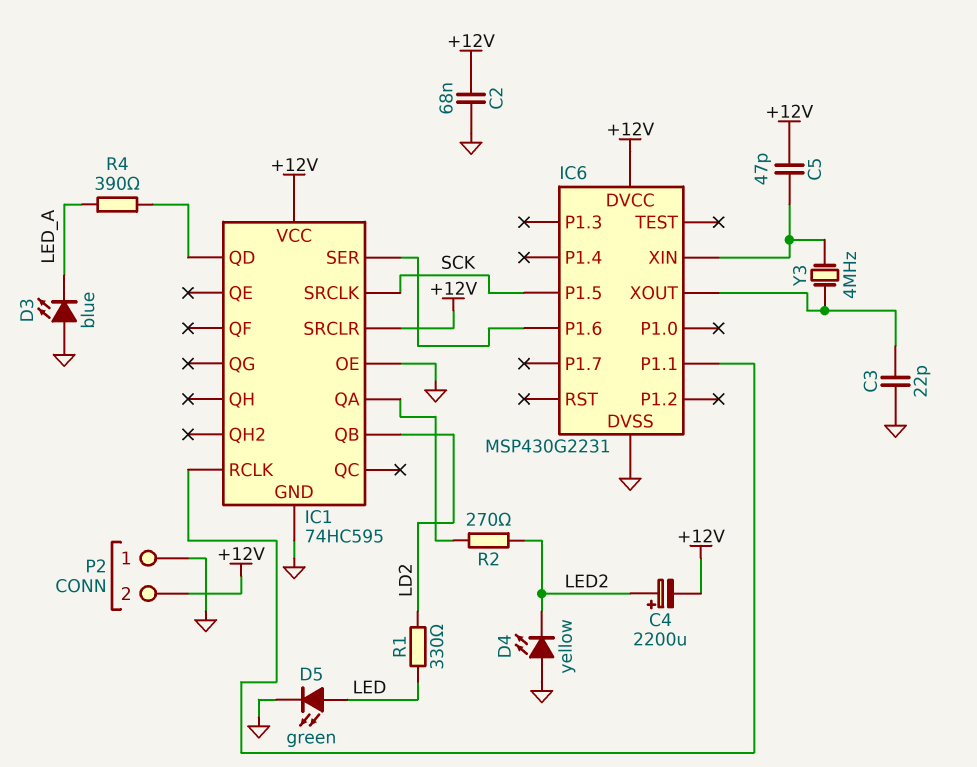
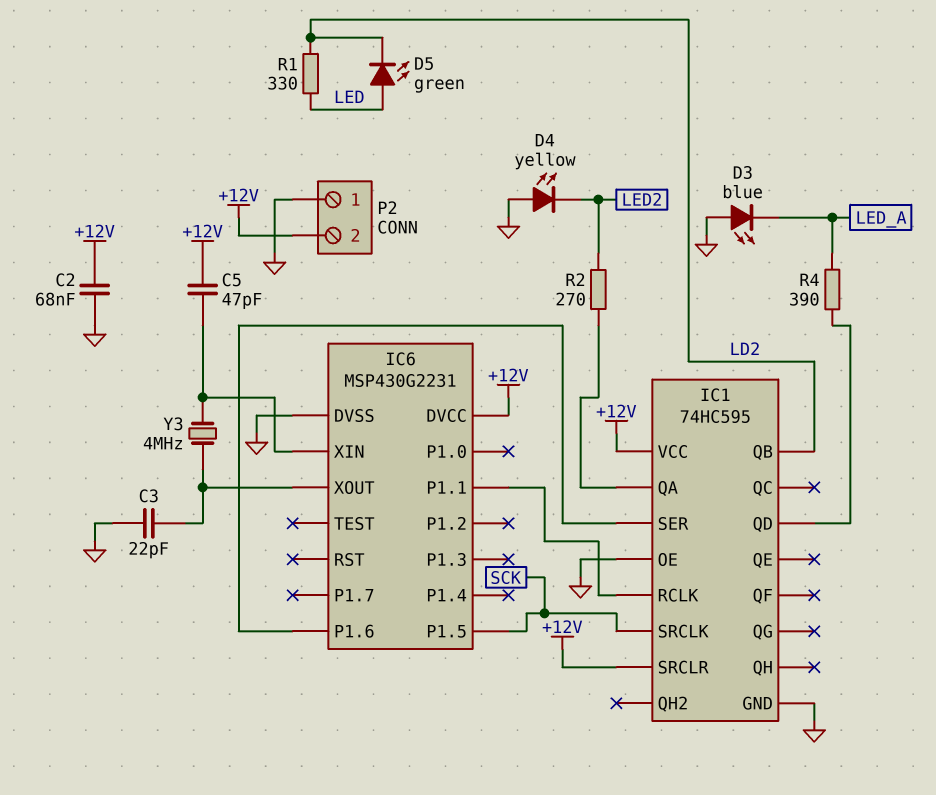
C4: 2200uF (plus LED2, minus +12V) -> none
D5: LED green (A LED, K GND) -> LED green (A LED, K LD2)

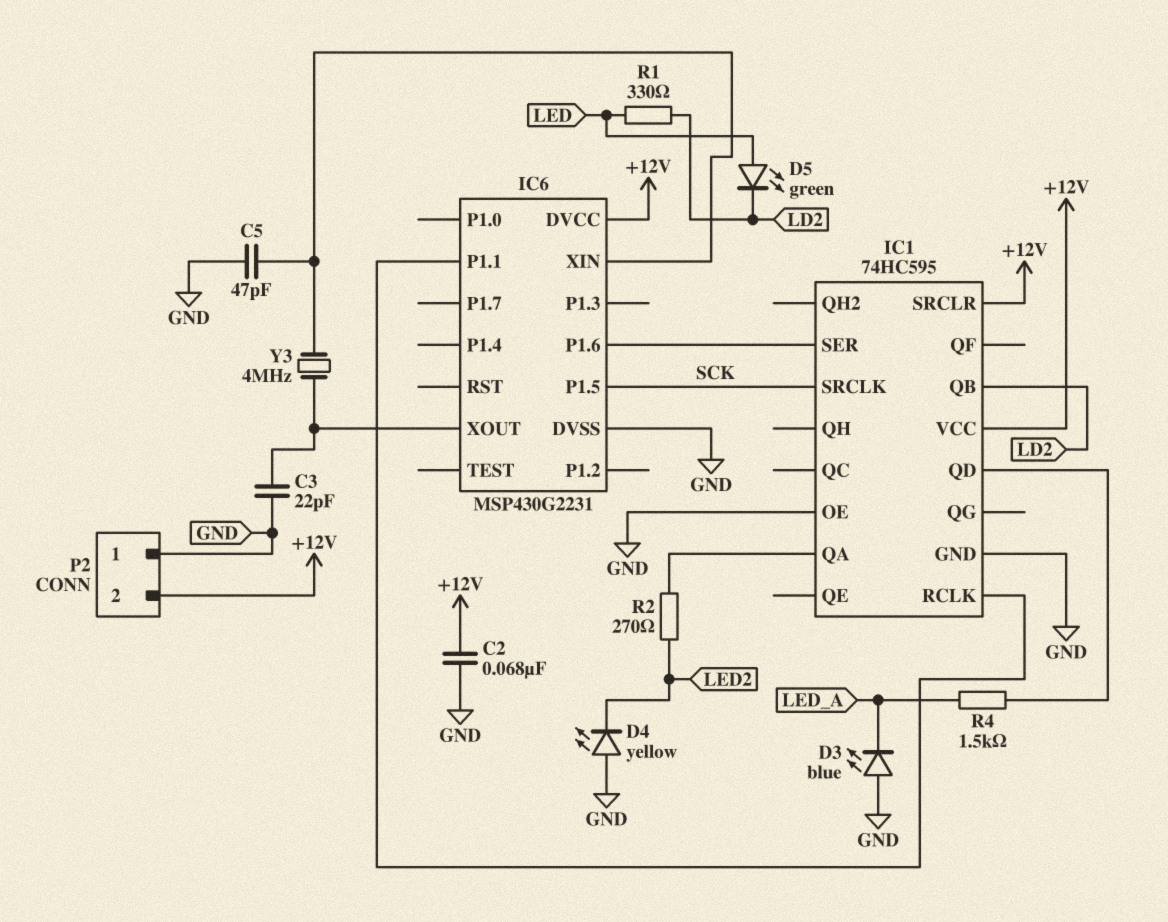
C5: 47pF (+12V, IC6/XIN) -> 47pF (GND, IC6/XIN)
R4: 390 (IC1/QD, LED_A) -> 1.5k (IC1/QD, LED_A)

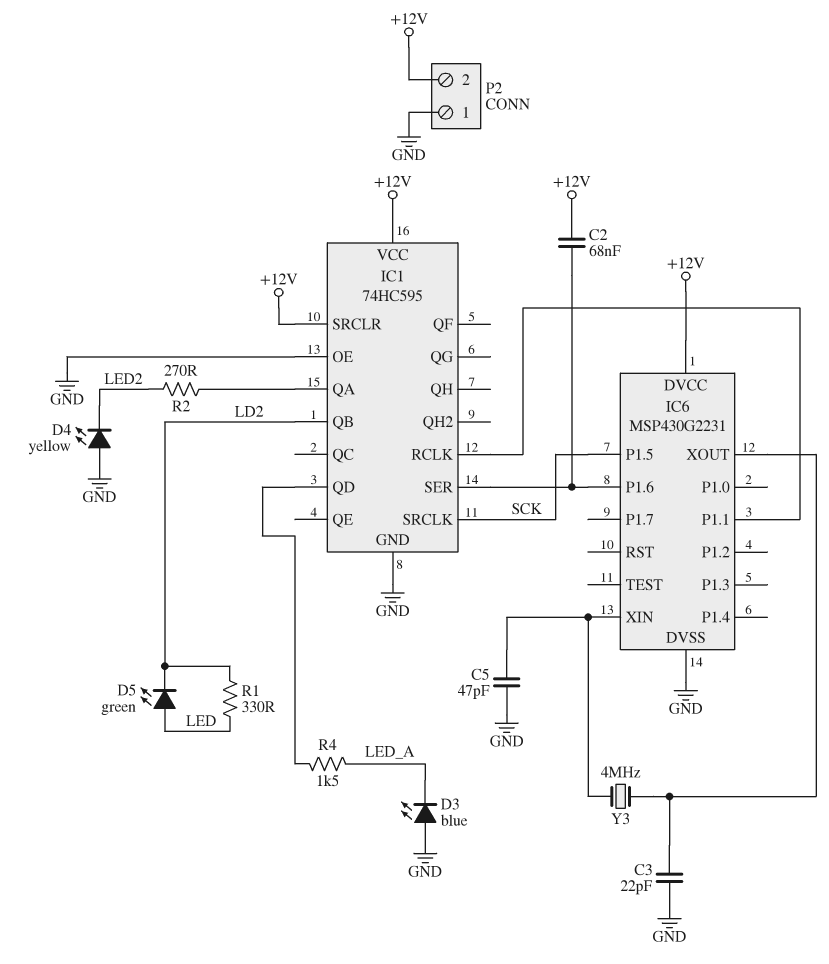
C2: 68nF (+12V, GND) -> 68nF (+12V, IC1/SER)

